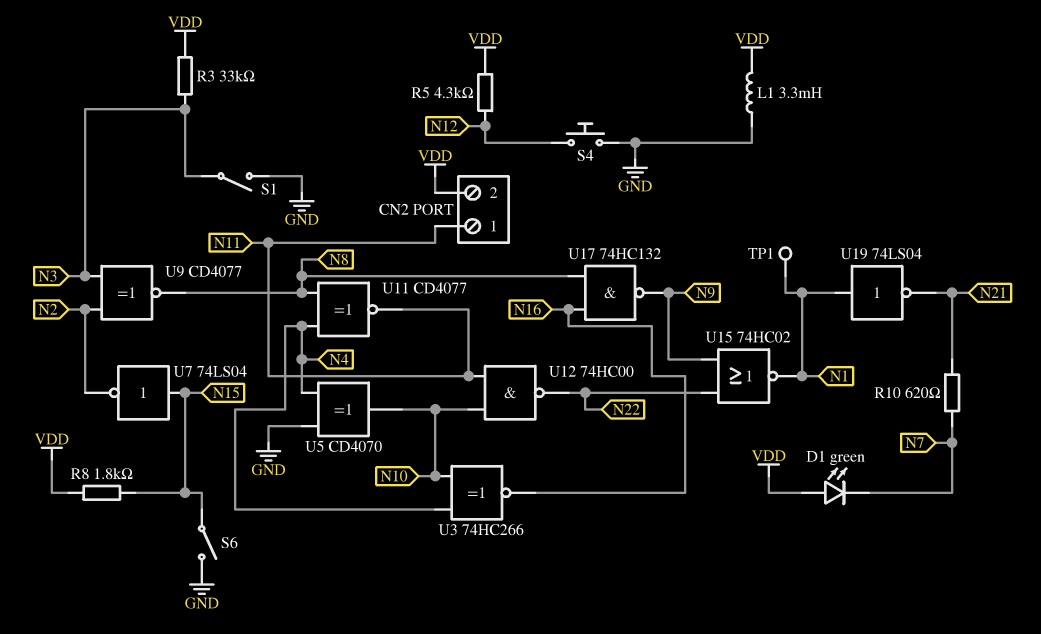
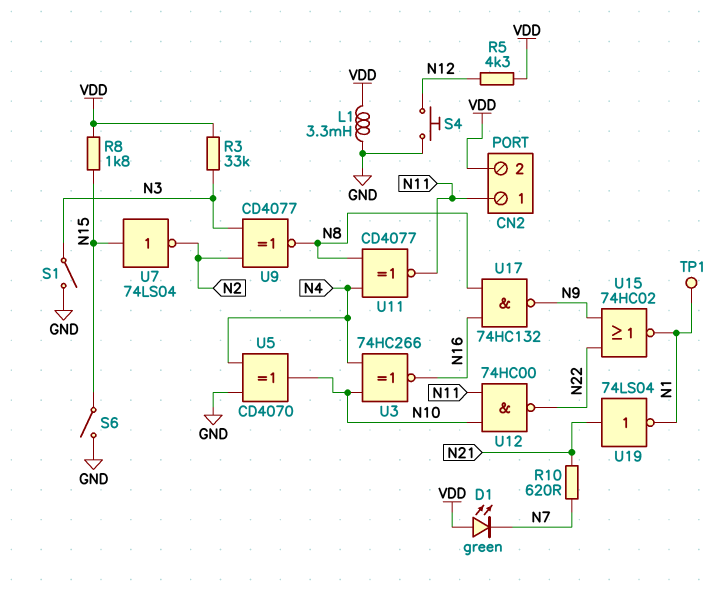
U19: NOT 74LS04 (in N1, out N21) -> NOT 74LS04 (in N21, out N1)

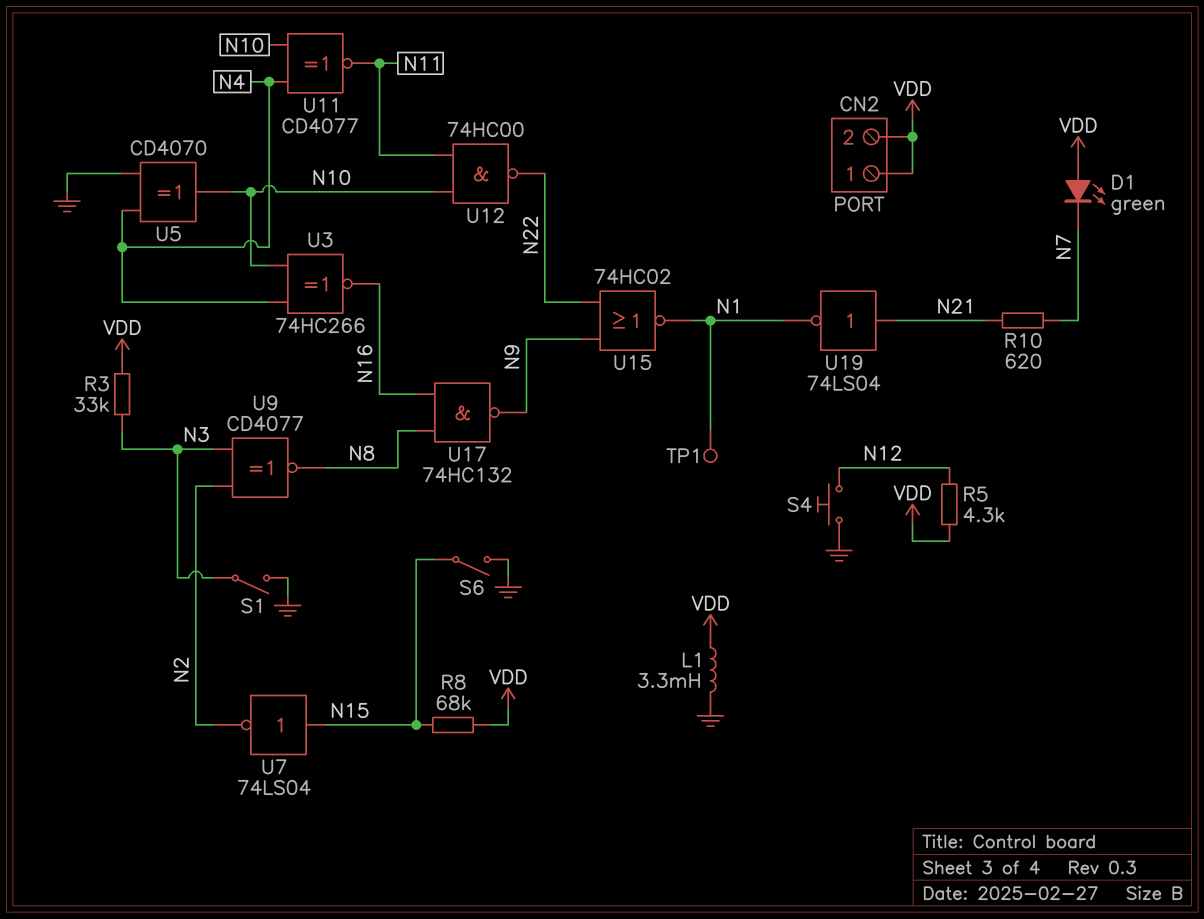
CN2 pin 1: N11 -> VDD
R8: 1.8k (N15, VDD) -> 68k (N15, VDD)
U11: XNOR CD4077 (in N4, in N8, out N11) -> XNOR CD4077 (in N4, in N10, out N11)

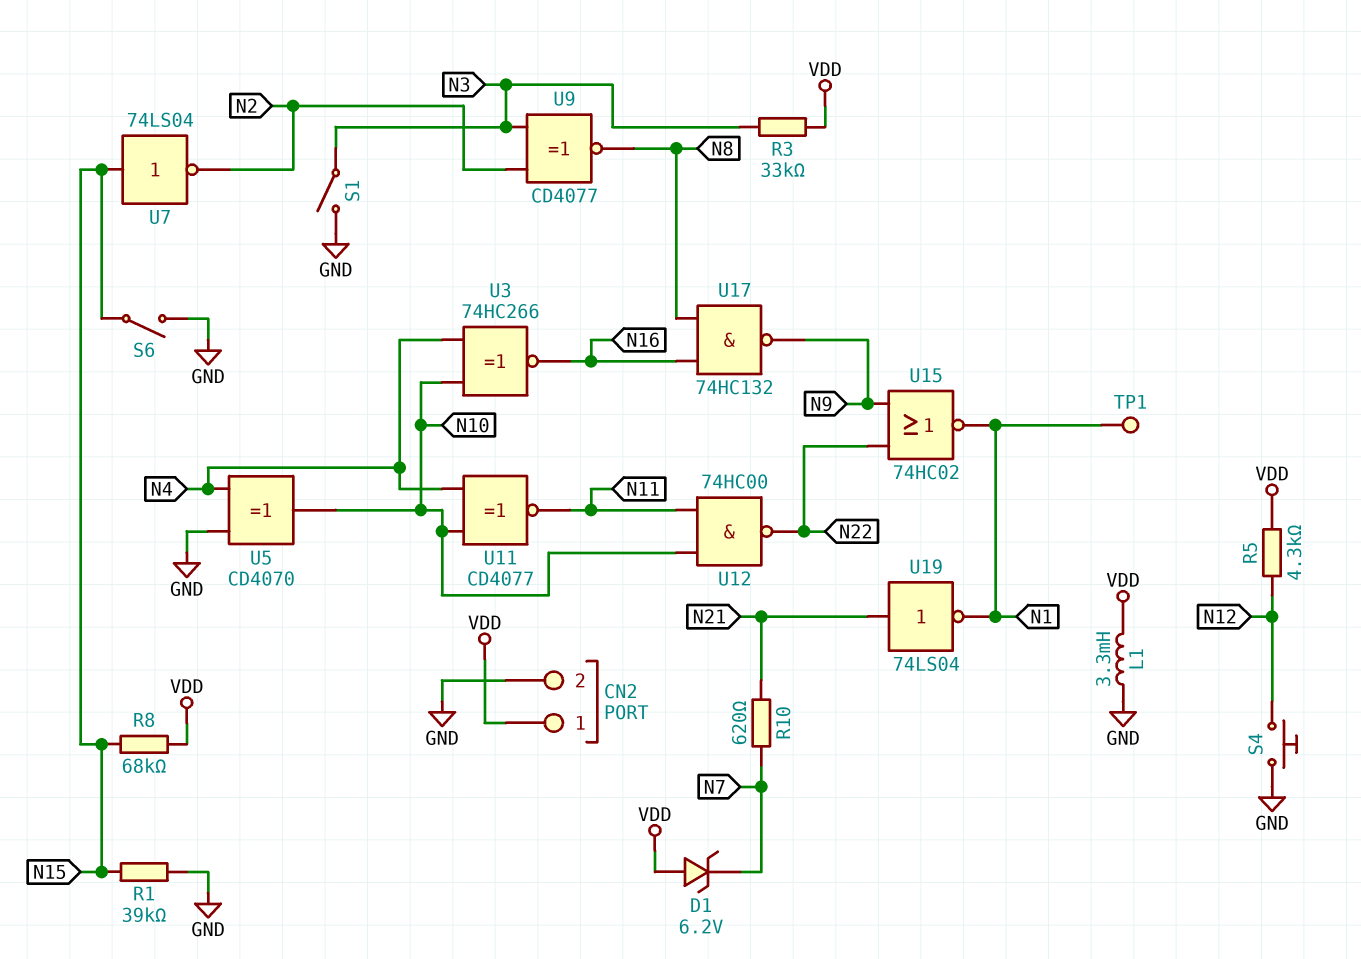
CN2 pin 2: VDD -> GND
D1: LED green (A VDD, K N7) -> zener 6.2V (A VDD, K N7)
R1: none -> 39k (GND, N15)

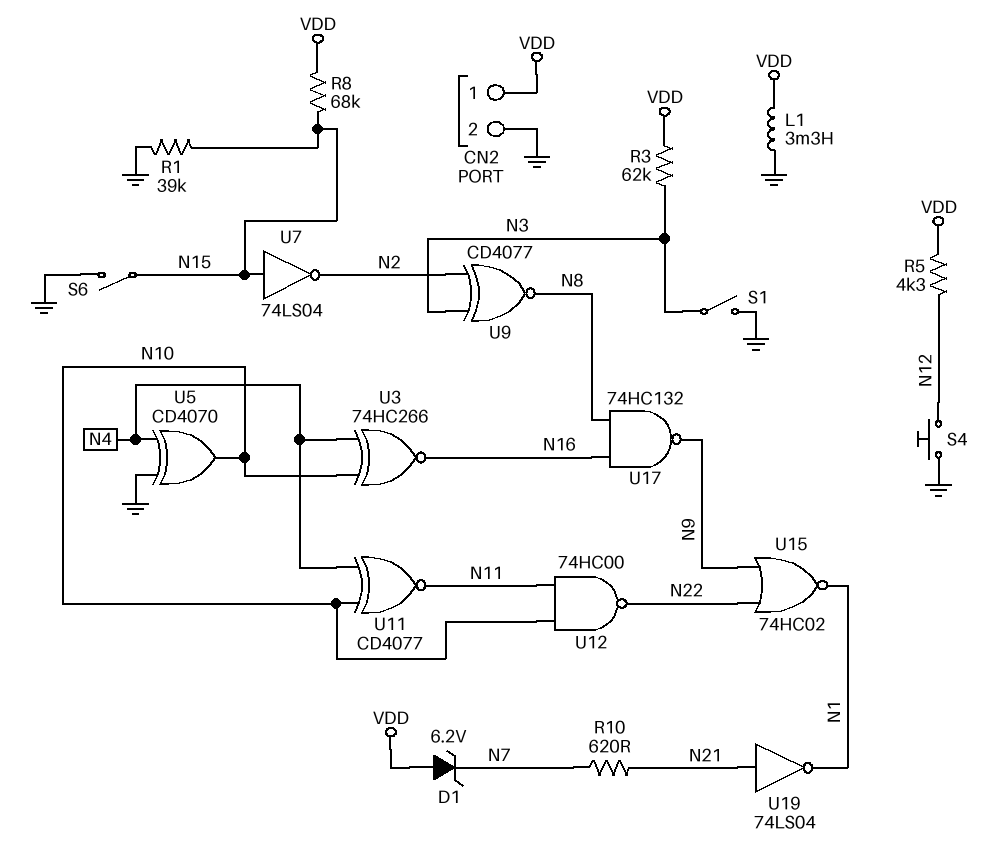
R3: 33k (N3, VDD) -> 62k (N3, VDD)
TP1: test point (N1) -> none

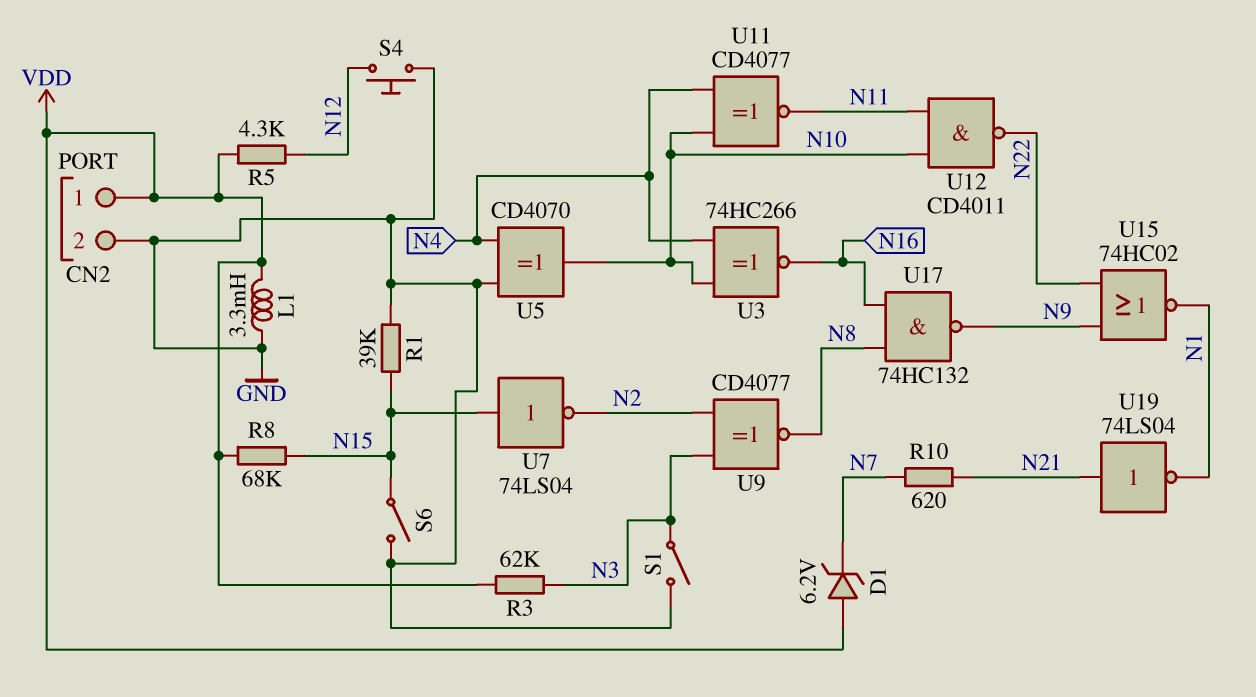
U12: NAND 74HC00 (in N10, in N11, out N22) -> NAND CD4011 (in N10, in N11, out N22)

